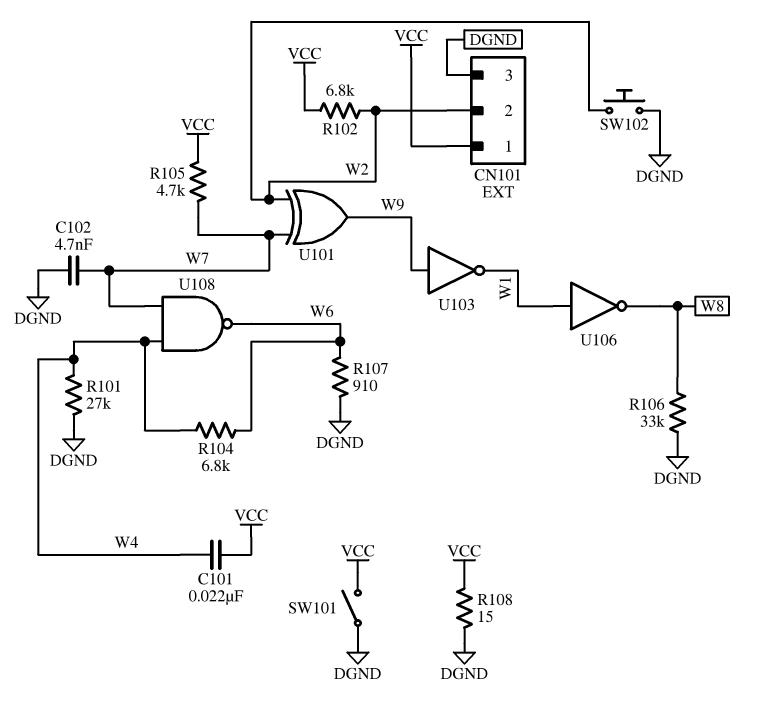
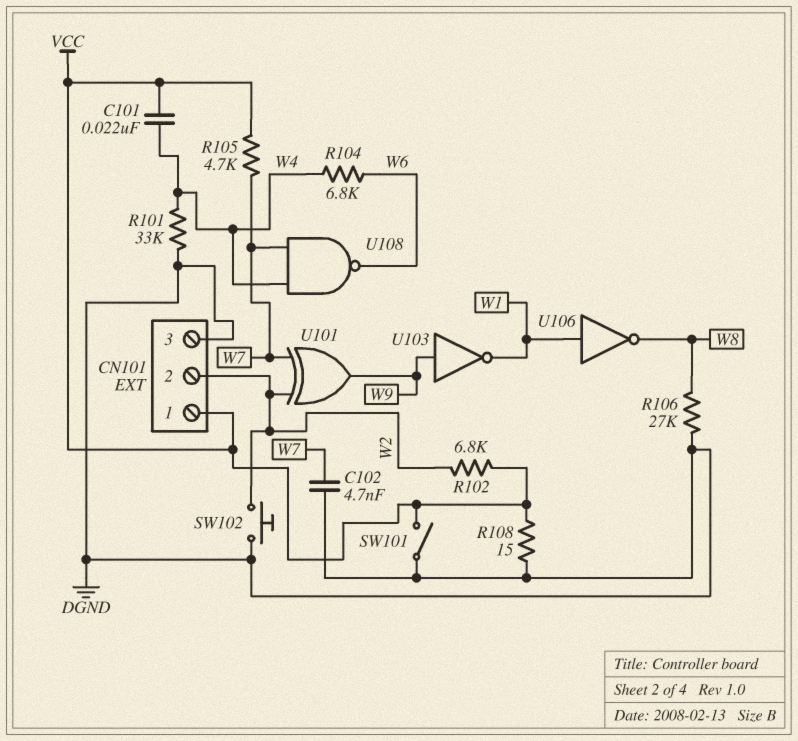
R101: 27k (DGND, W4) -> 33k (DGND, W4)
R106: 33k (DGND, W8) -> 27k (DGND, W8)
R107: 910 (DGND, W6) -> none

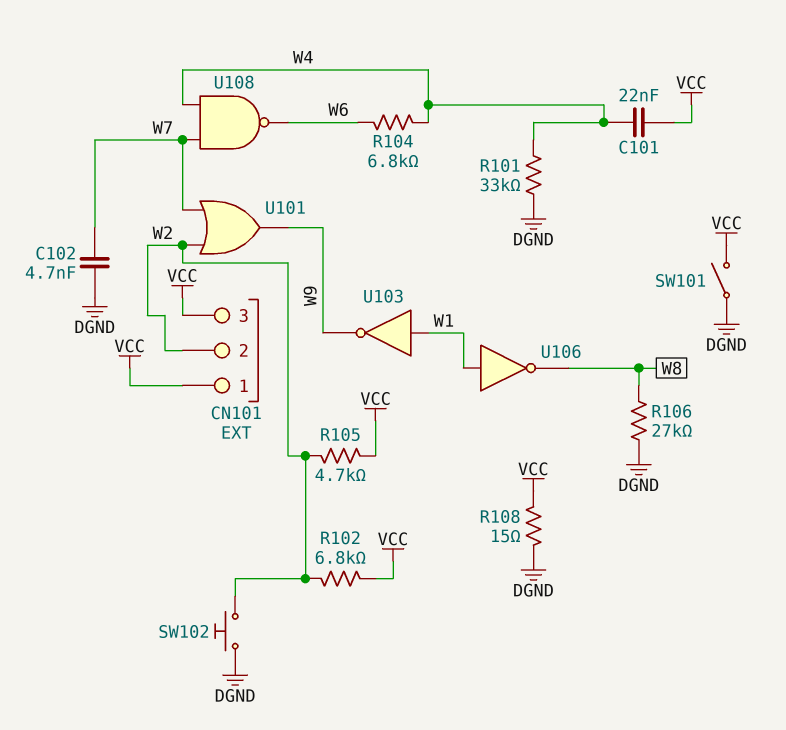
CN101 pin 3: DGND -> VCC
R105: 4.7k (VCC, W7) -> 4.7k (VCC, W2)
U101: XOR (in W2, in W7, out W9) -> OR (in W2, in W7, out W9)
U103: NOT (in W9, out W1) -> NOT (in W1, out W9)

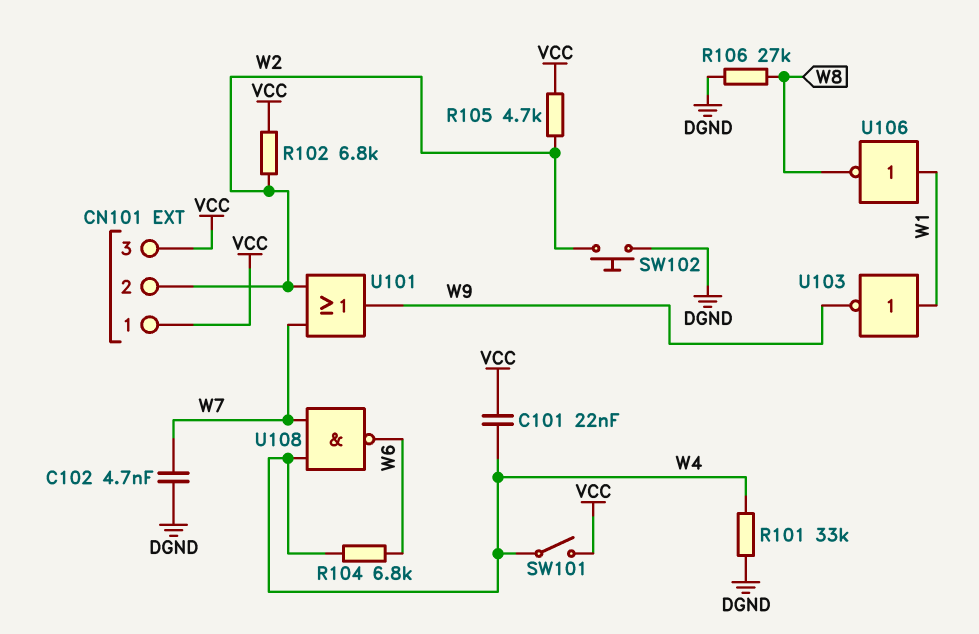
R108: 15 (DGND, VCC) -> none
SW101: switch (DGND, VCC) -> switch (VCC, W4)

